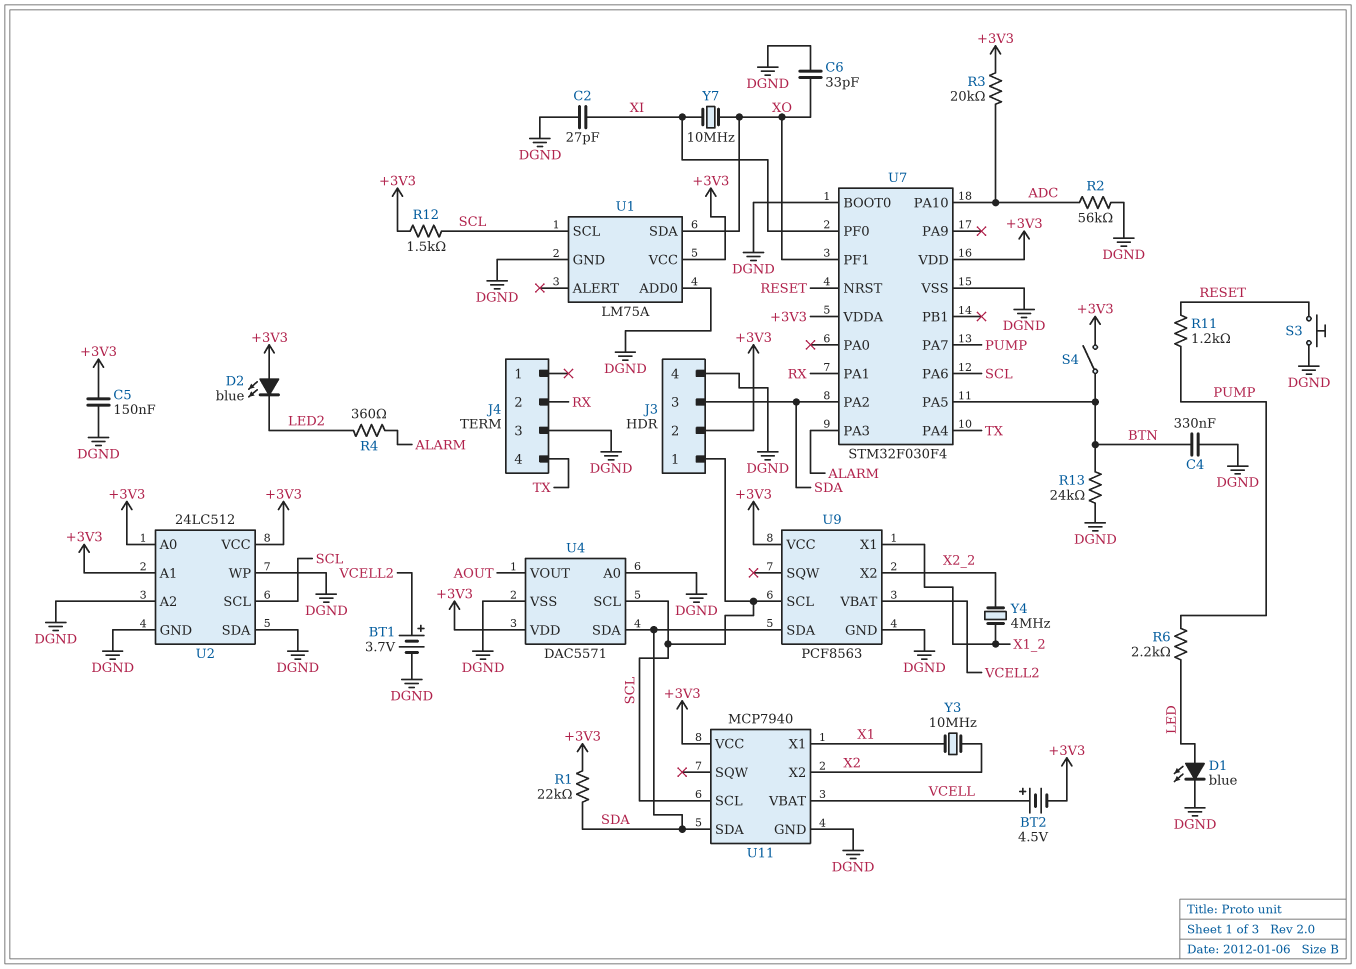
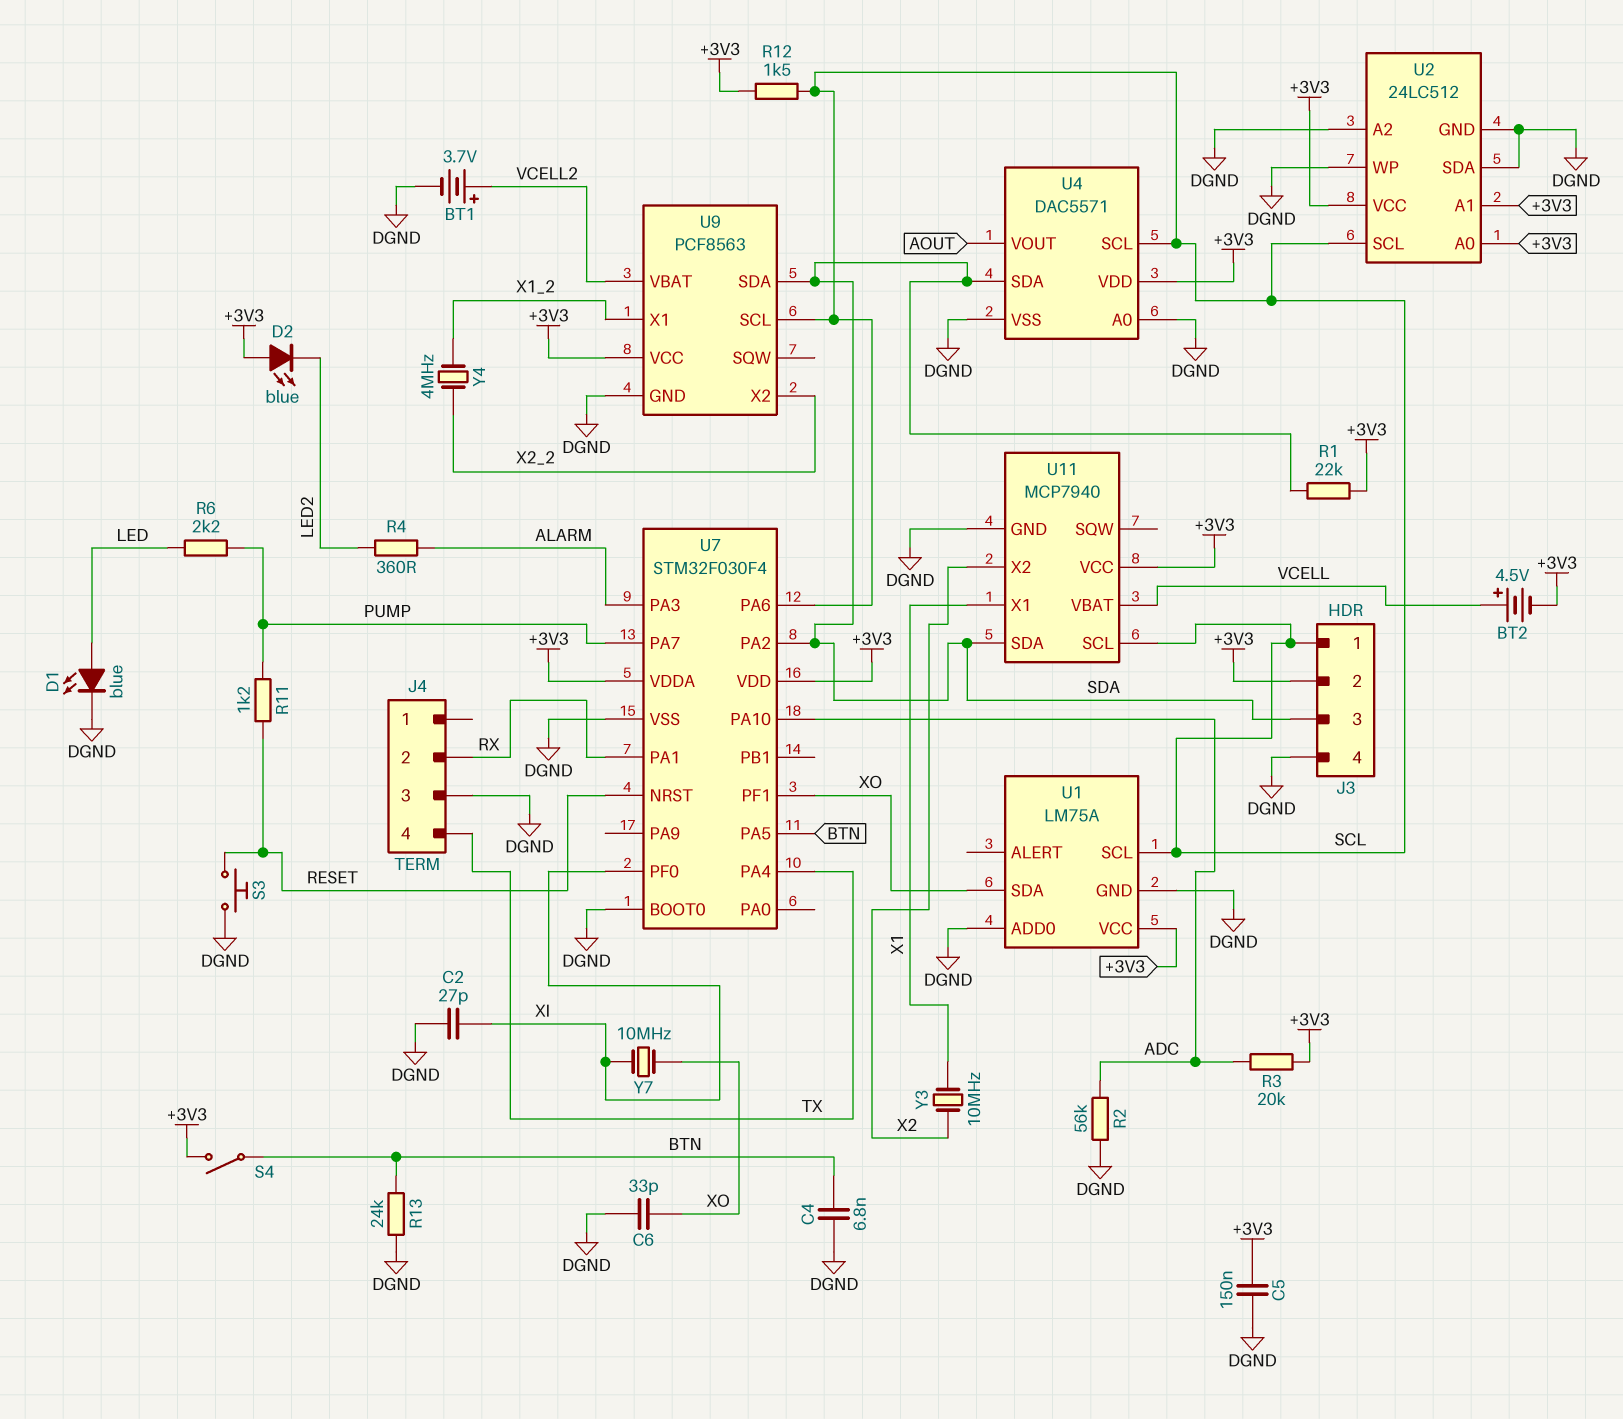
C4: 330nF (BTN, DGND) -> 6.8nF (BTN, DGND)

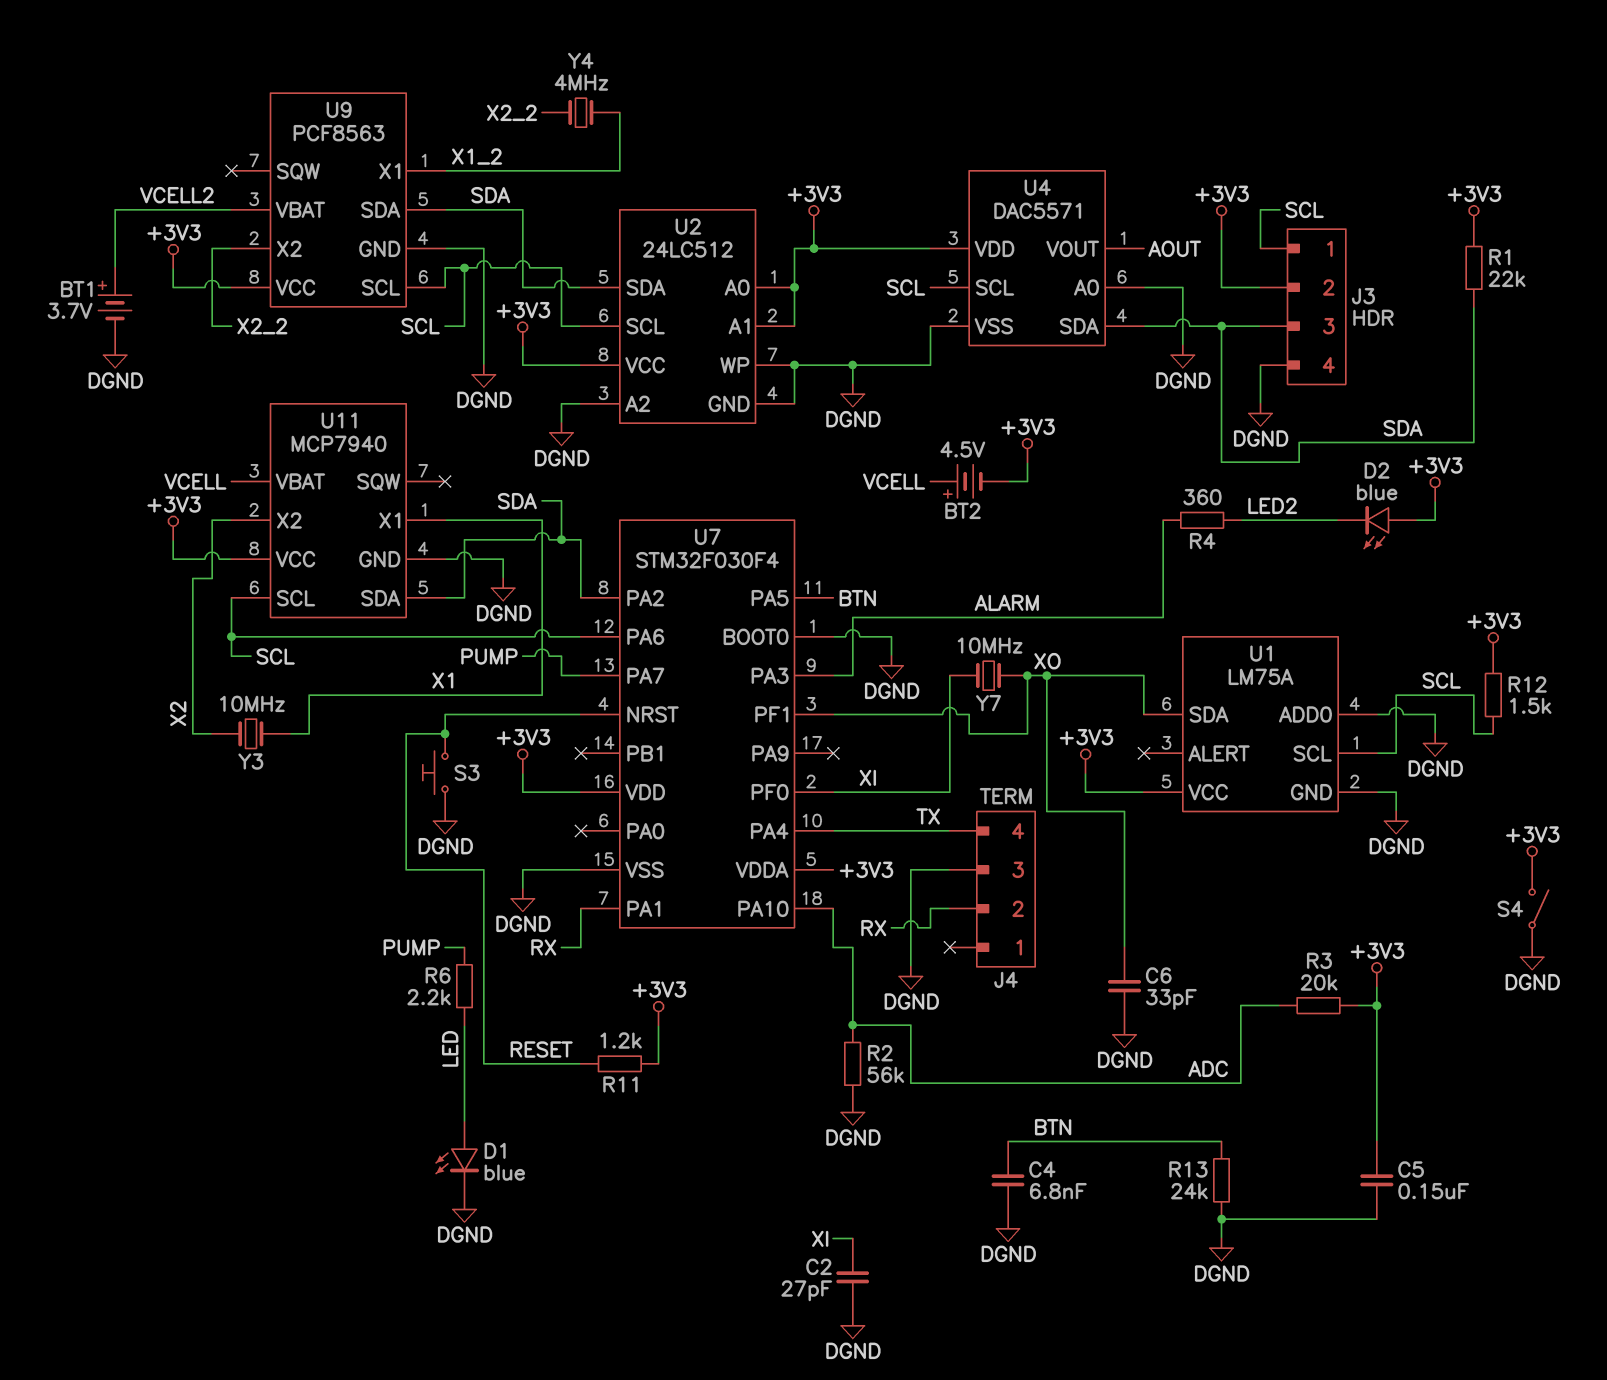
R11: 1.2k (PUMP, RESET) -> 1.2k (+3V3, RESET)
S4: switch (+3V3, BTN) -> switch (+3V3, DGND)
U2 pin SDA: DGND -> SDA

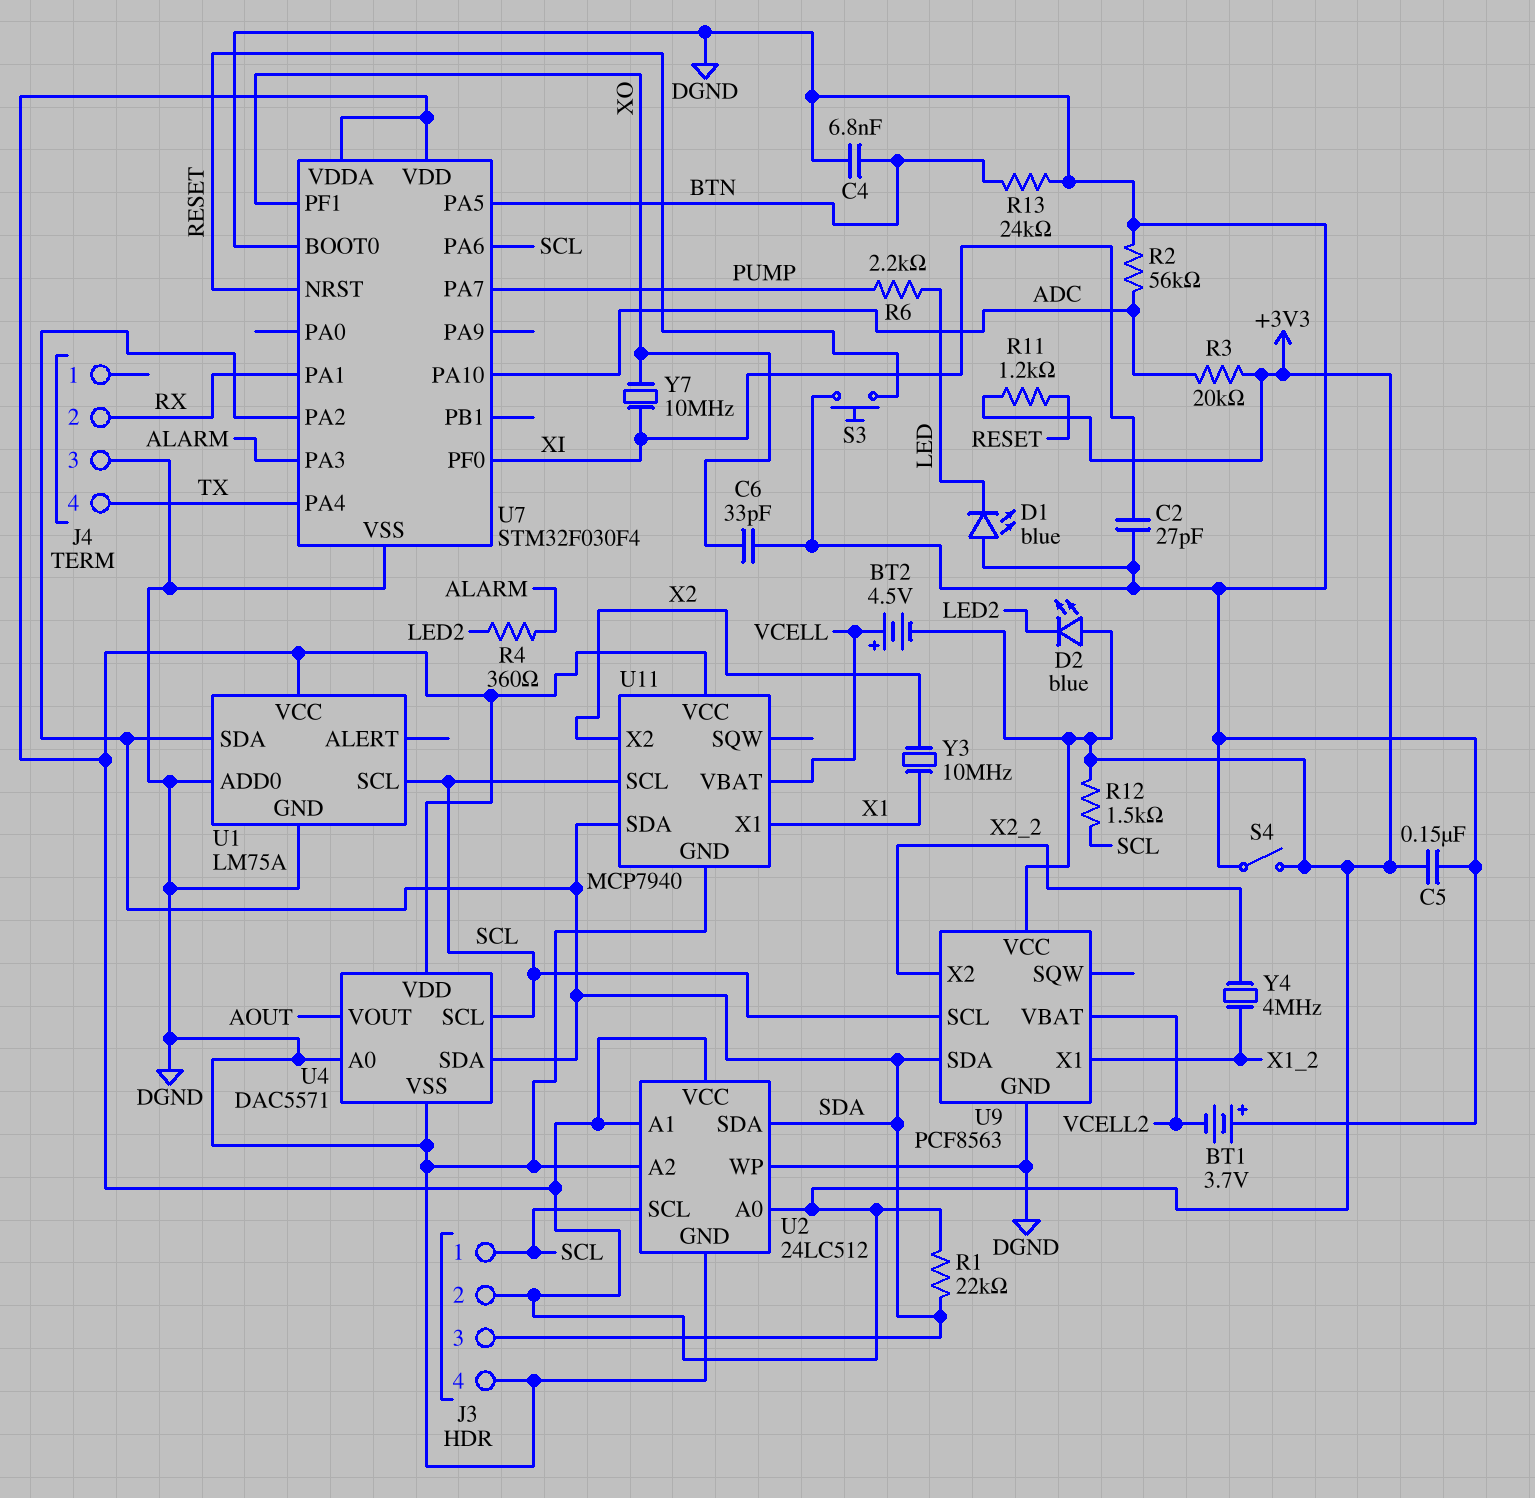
BT1: 3.7V (plus VCELL2, minus DGND) -> 3.7V (plus DGND, minus VCELL2)
D1: LED blue (A LED, K DGND) -> LED blue (A DGND, K LED)
U1 pin SDA: XO -> SDA

